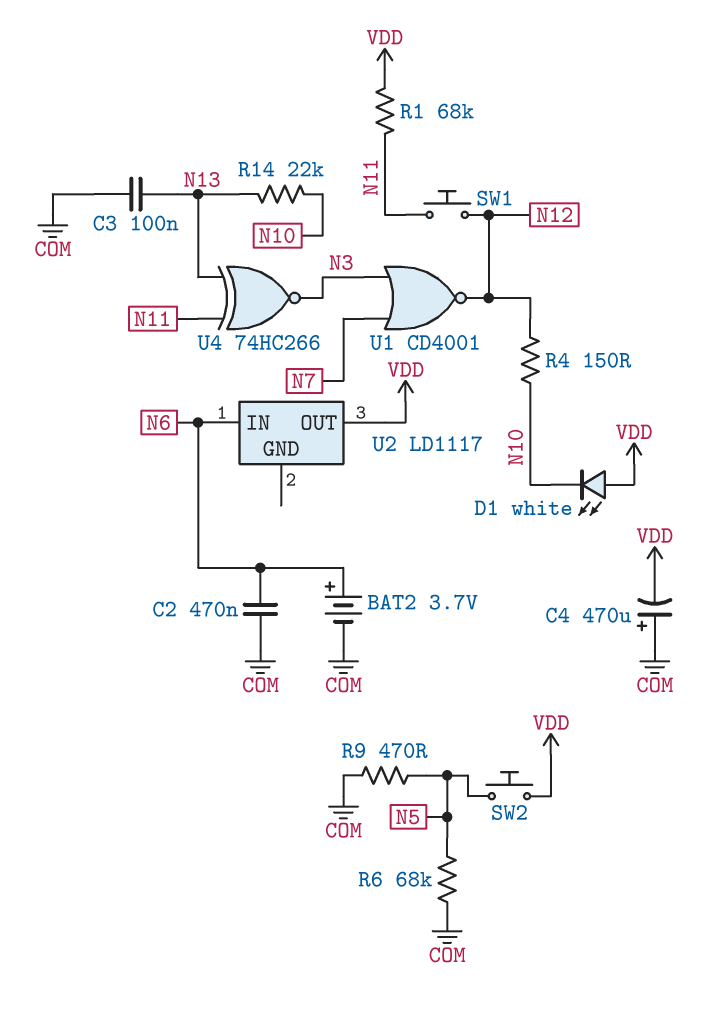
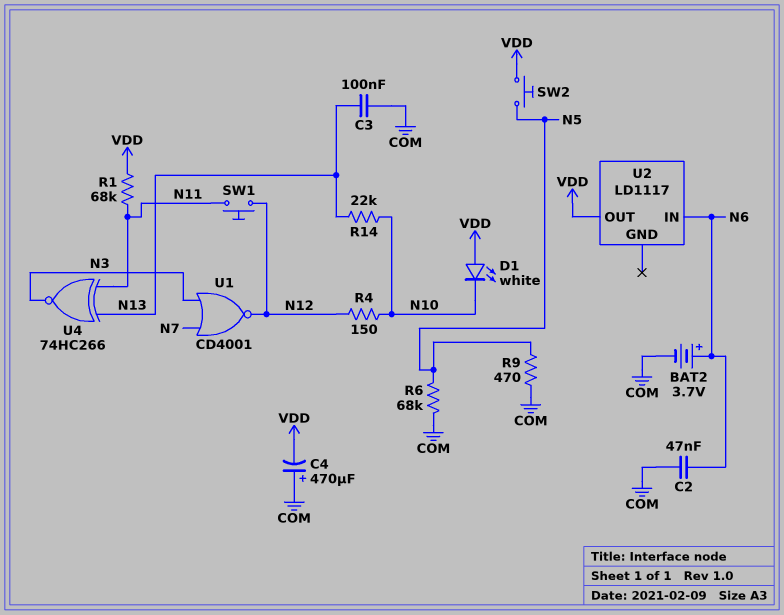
C2: 470nF (COM, N6) -> 47nF (COM, N6)

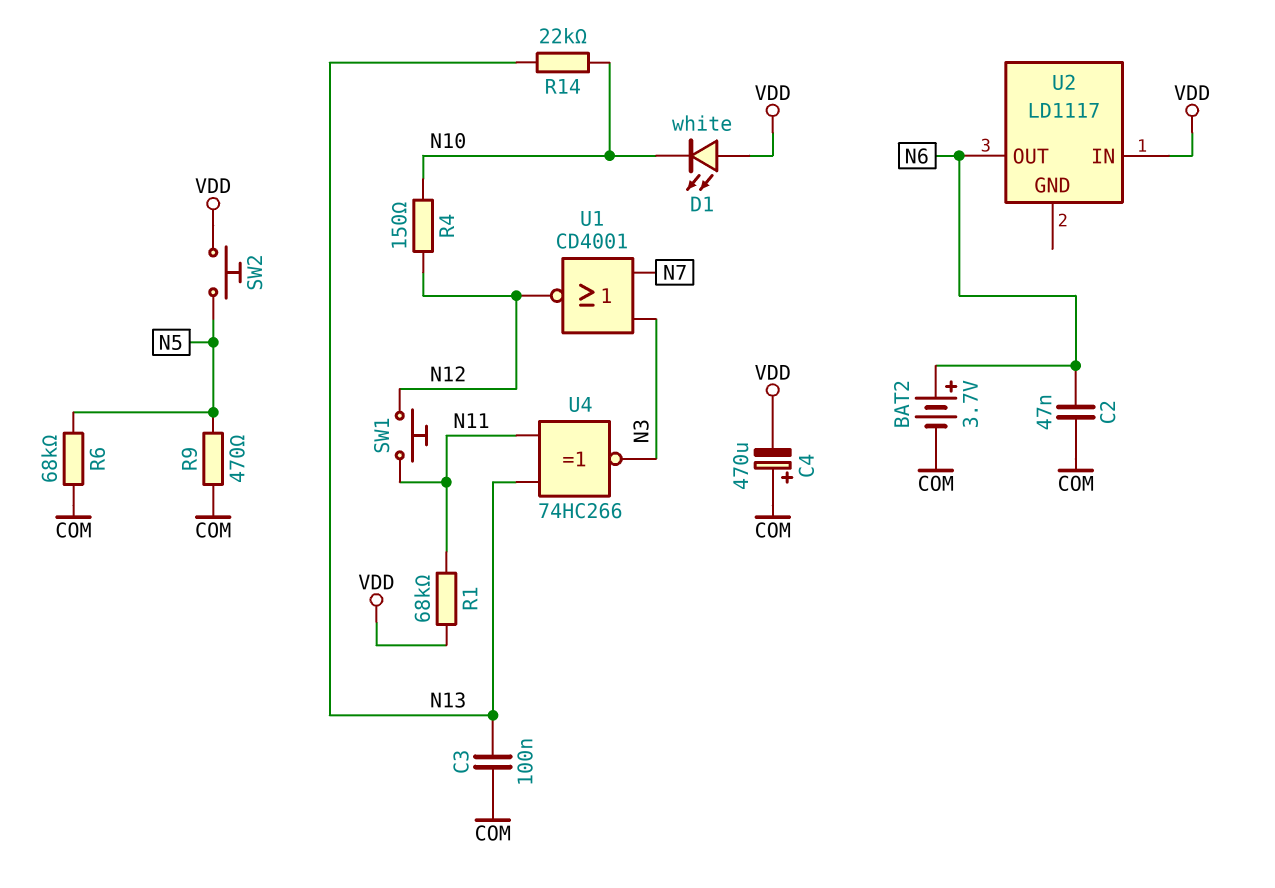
U2 pin IN: N6 -> VDD
U2 pin OUT: VDD -> N6

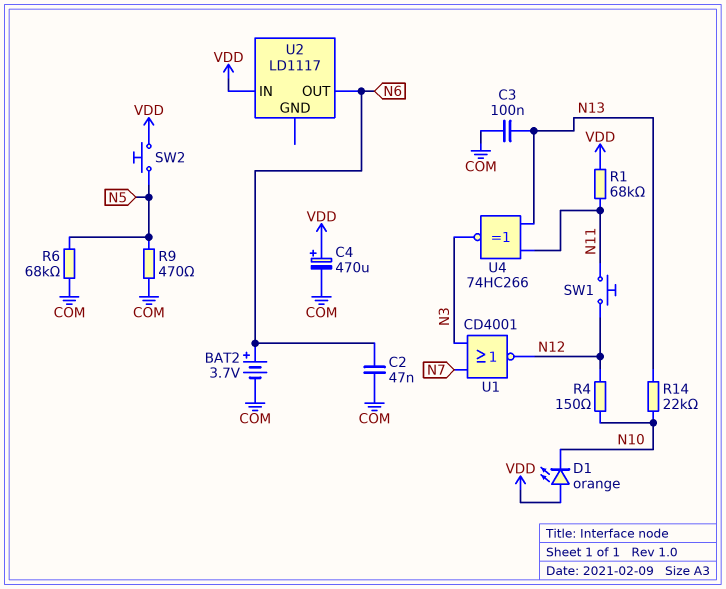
C4: 470uF (plus COM, minus VDD) -> 470uF (plus VDD, minus COM)
D1: LED white (A VDD, K N10) -> LED orange (A VDD, K N10)

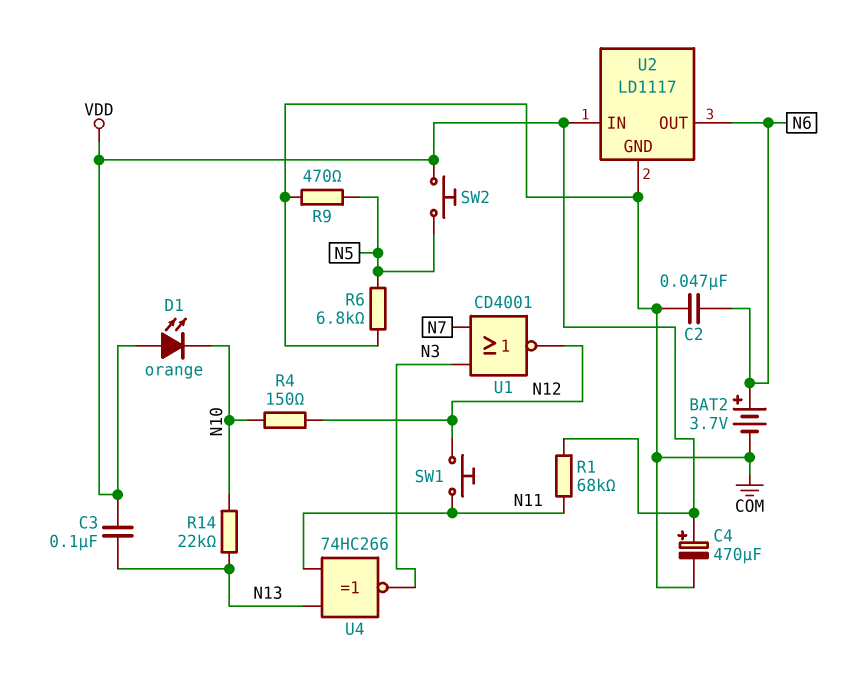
C3: 100nF (COM, N13) -> 100nF (N13, VDD)
R6: 68k (COM, N5) -> 6.8k (COM, N5)
U2 pin GND: none -> COM

